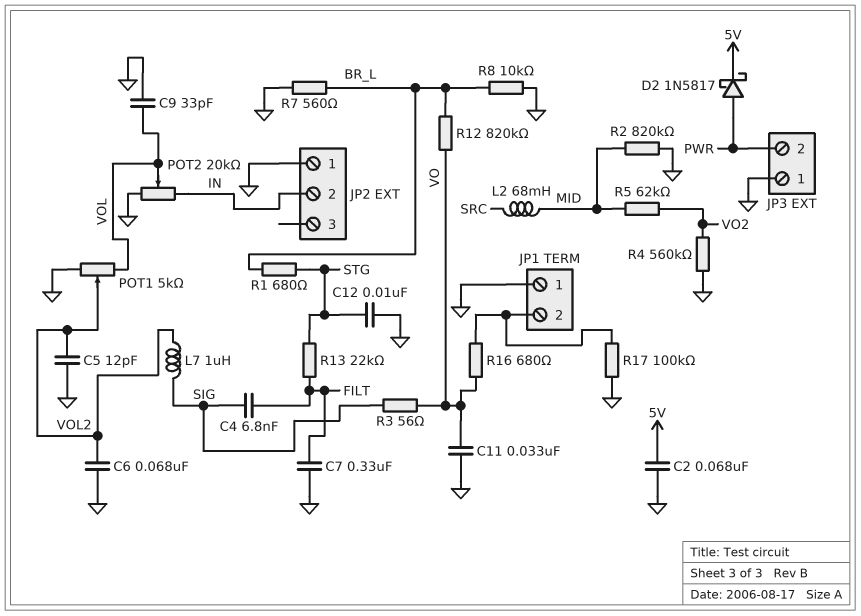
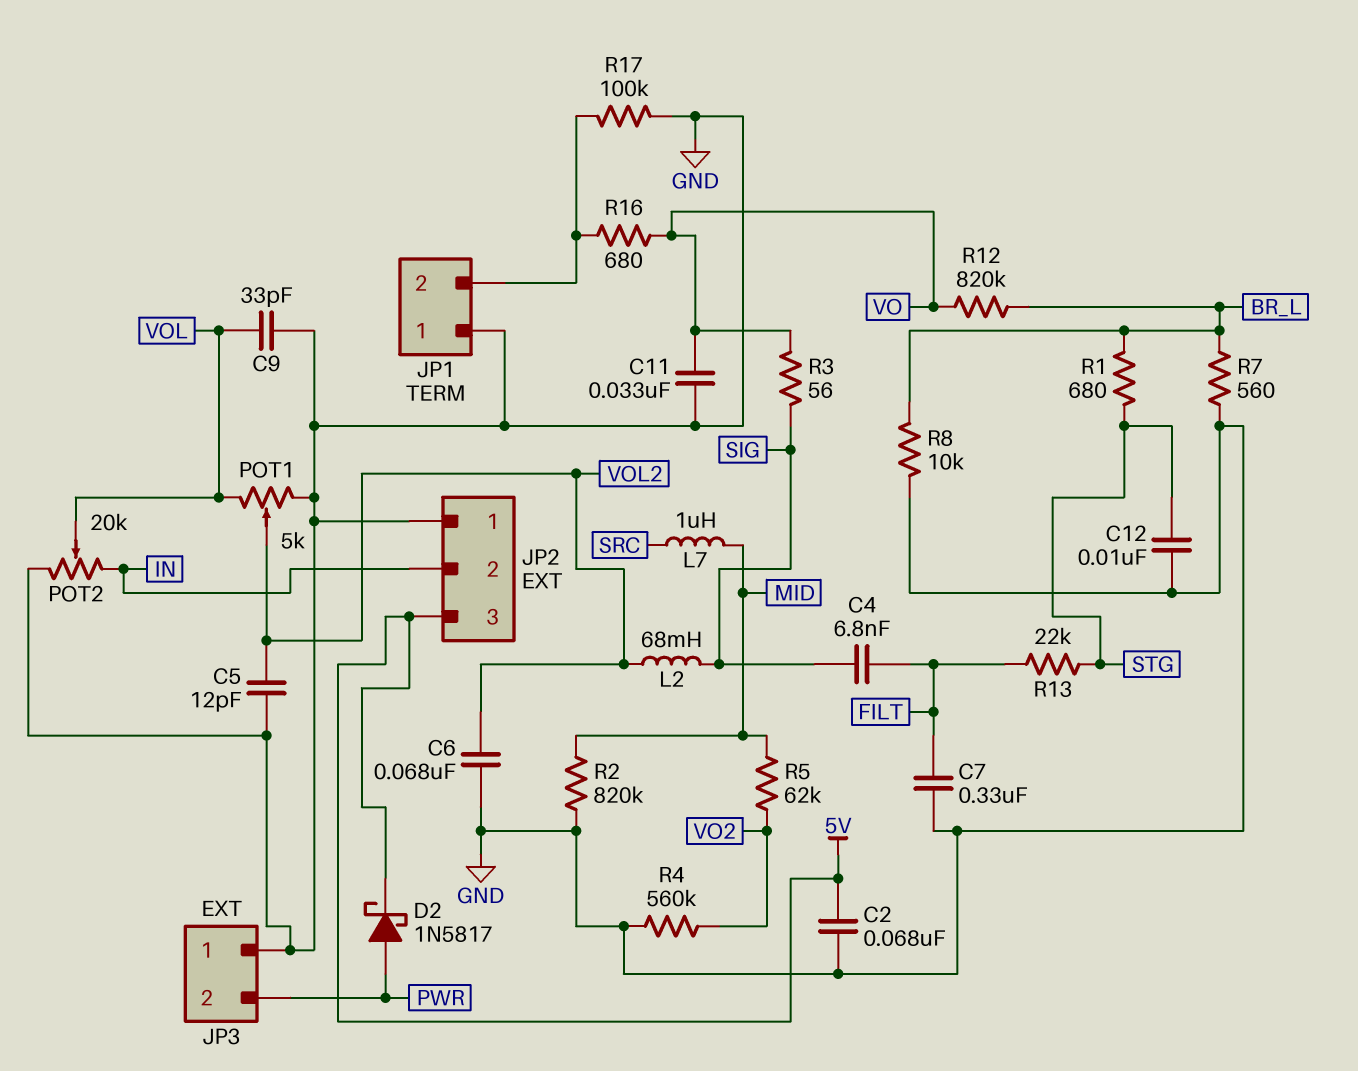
JP2 pin 3: none -> 5V
L2: 68mH (MID, SRC) -> 68mH (SIG, VOL2)
L7: 1uH (SIG, VOL2) -> 1uH (MID, SRC)

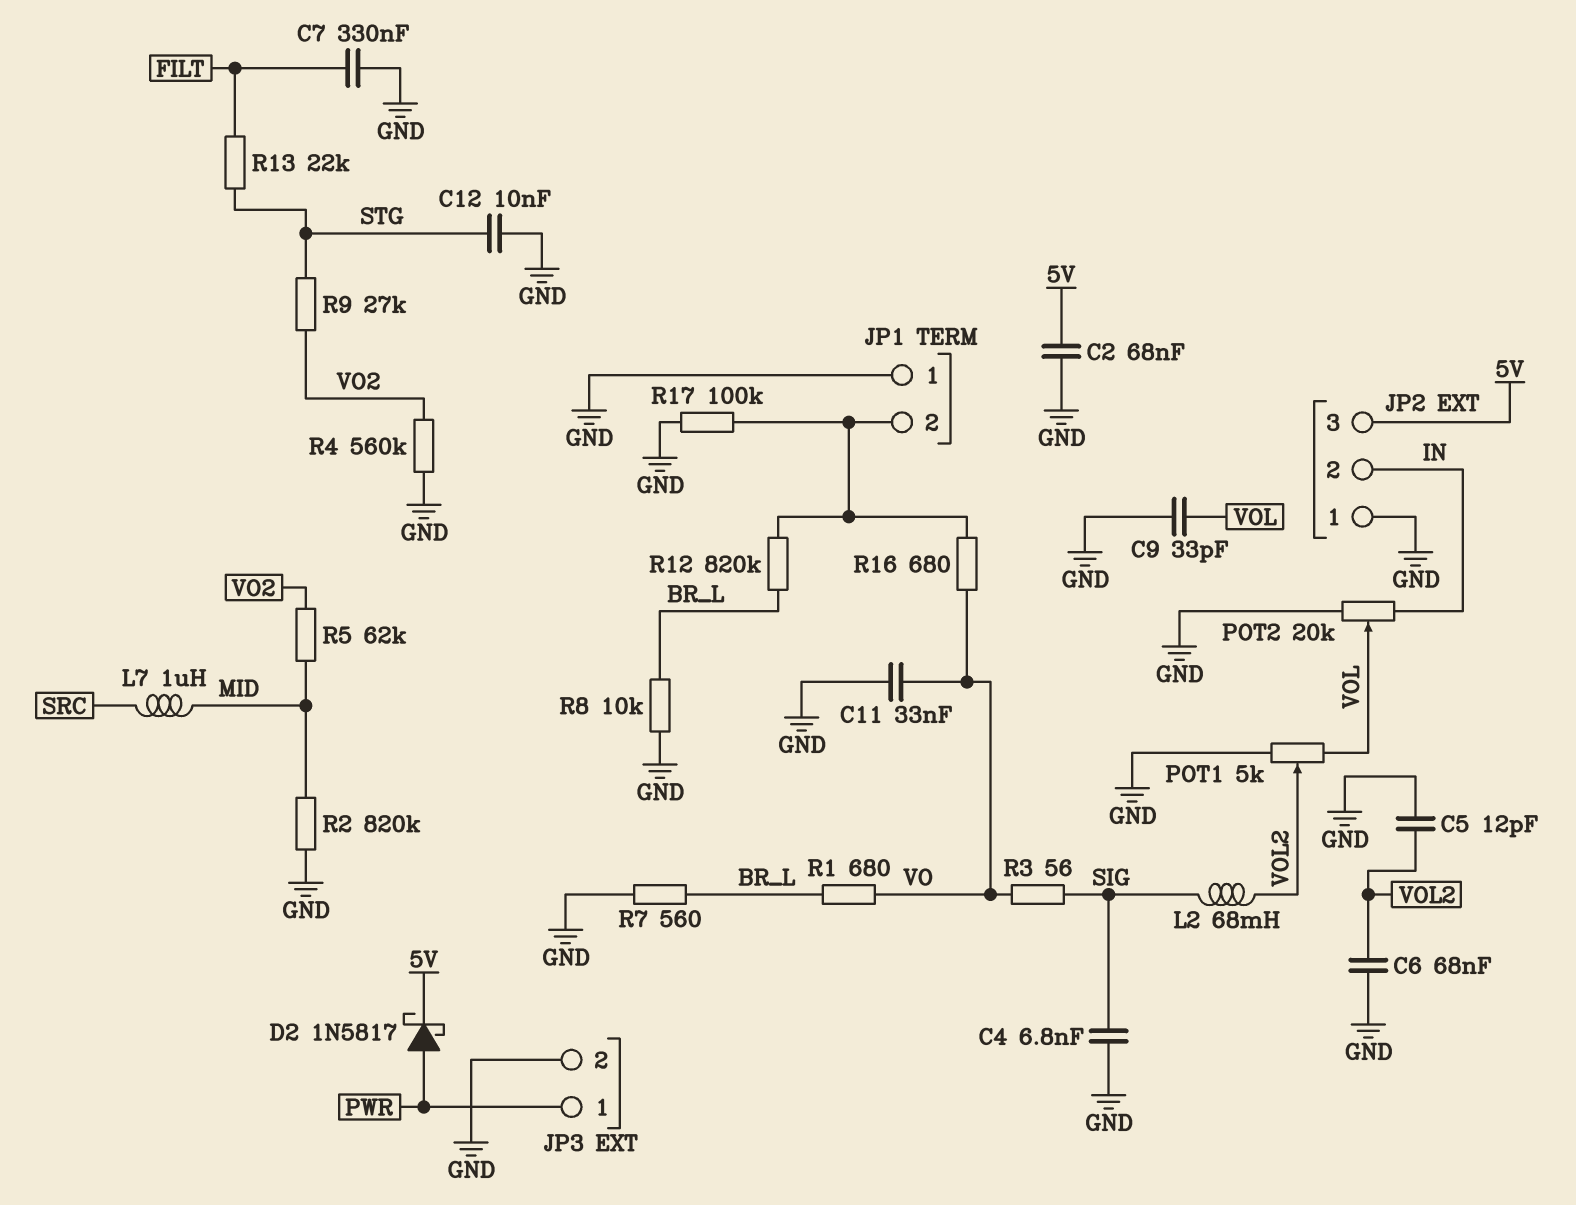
C4: 6.8nF (FILT, SIG) -> 6.8nF (GND, SIG)
JP3 pin 1: GND -> PWR
JP3 pin 2: PWR -> GND
R1: 680 (BR_L, STG) -> 680 (BR_L, VO)
R9: none -> 27k (STG, VO2)
R12: 820k (BR_L, VO) -> 820k (BR_L, JP1/2)

